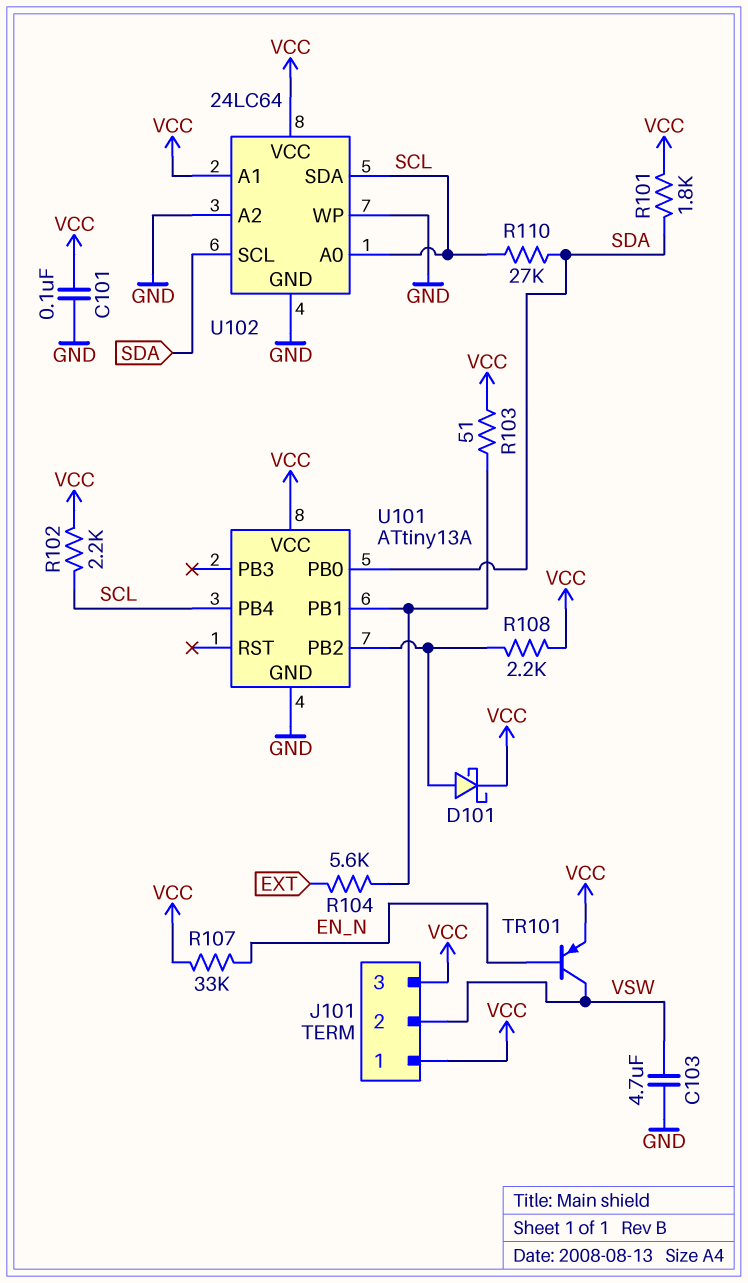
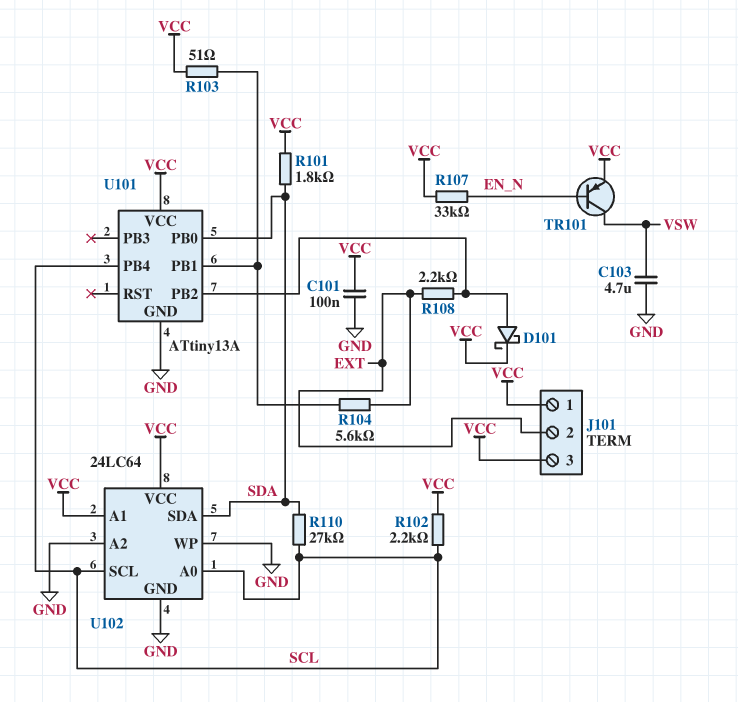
J101 pin 2: VSW -> EXT
R108: 2.2k (U101/PB2, VCC) -> 2.2k (EXT, U101/PB2)
U102 pin SCL: SDA -> SCL
U102 pin SDA: SCL -> SDA

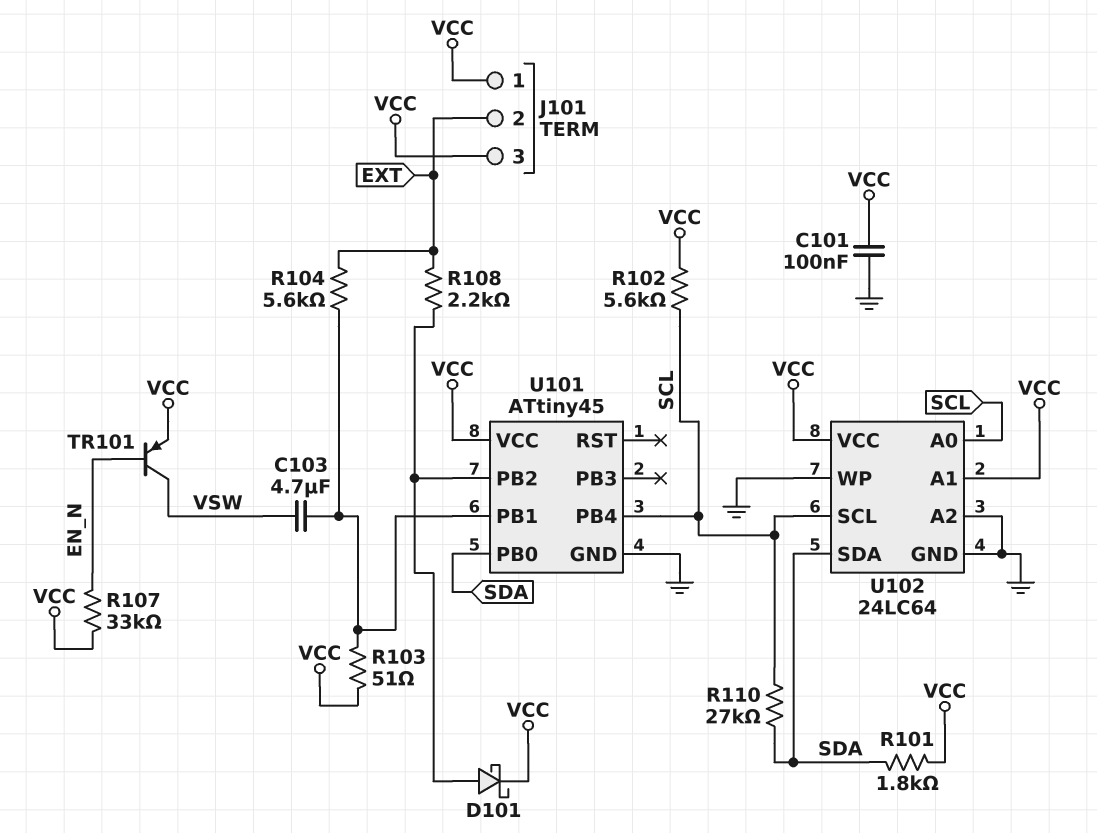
C103: 4.7uF (GND, VSW) -> 4.7uF (U101/PB1, VSW)
R102: 2.2k (SCL, VCC) -> 5.6k (SCL, VCC)
U101: ATtiny13A -> ATtiny45

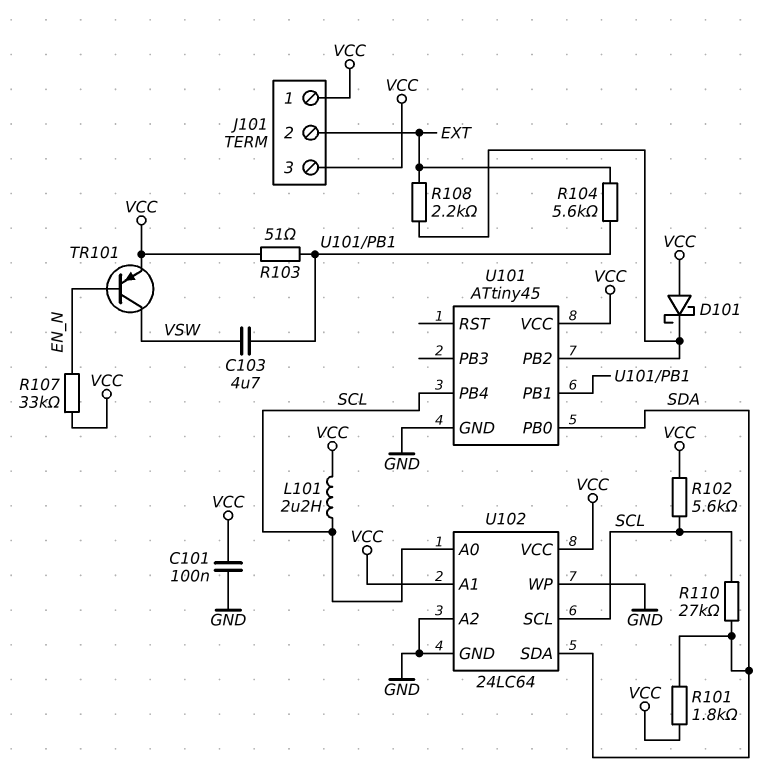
D101: schottky (A U101/PB2, K VCC) -> schottky (A VCC, K U101/PB2)
L101: none -> 2.2uH (SCL, VCC)

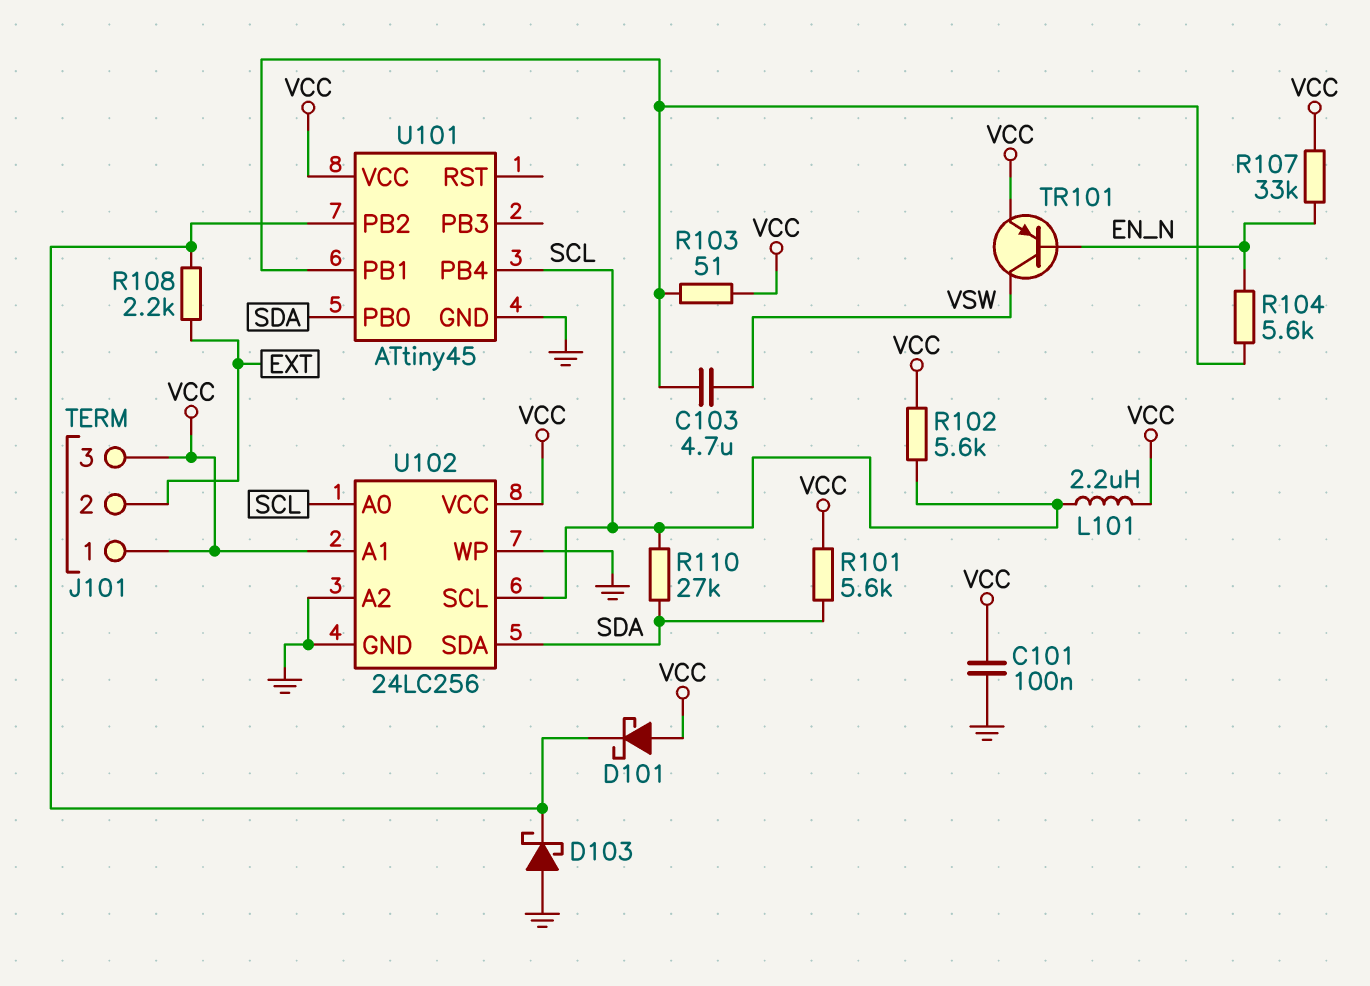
D103: none -> schottky (A GND, K U101/PB2)
R101: 1.8k (SDA, VCC) -> 5.6k (SDA, VCC)
R104: 5.6k (EXT, U101/PB1) -> 5.6k (EN_N, U101/PB1)
U102: 24LC64 -> 24LC256

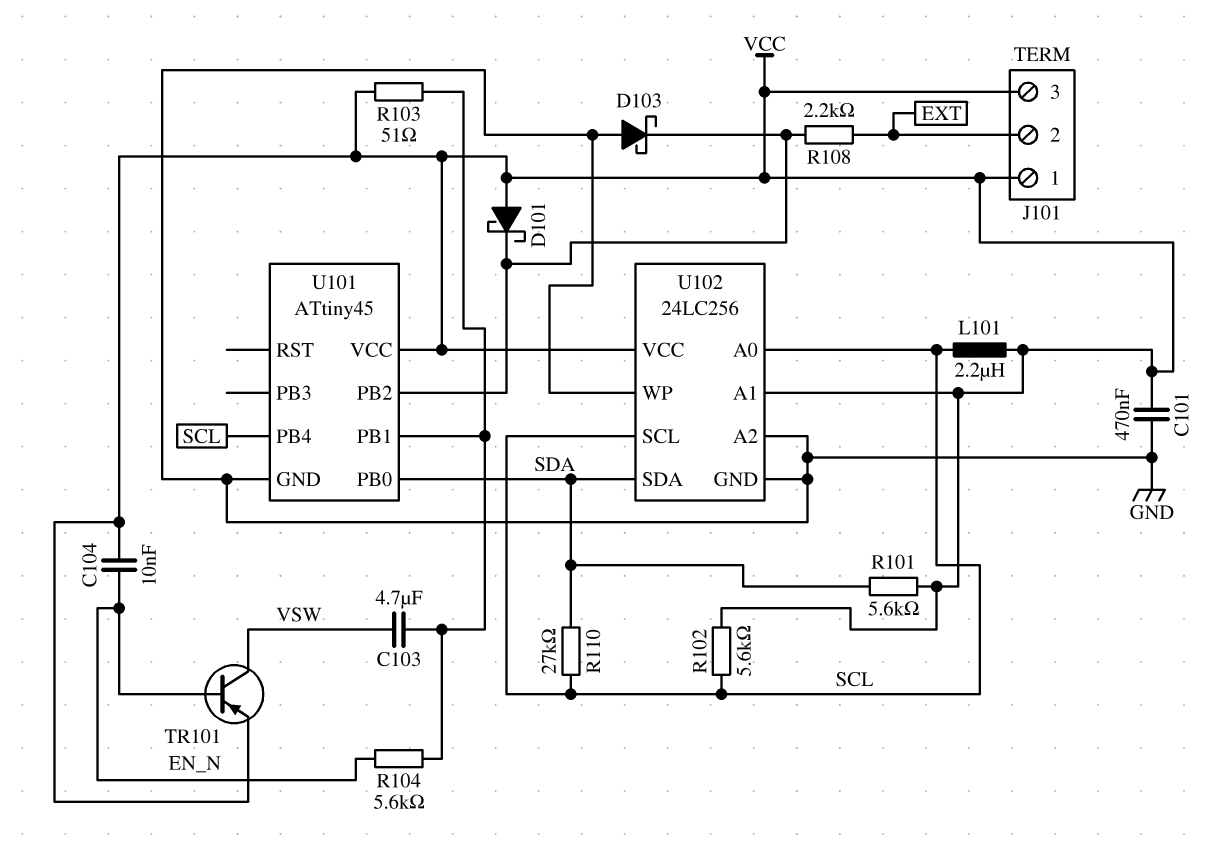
C101: 100nF (GND, VCC) -> 470nF (GND, VCC)
C104: none -> 10nF (EN_N, VCC)
R107: 33k (EN_N, VCC) -> none

